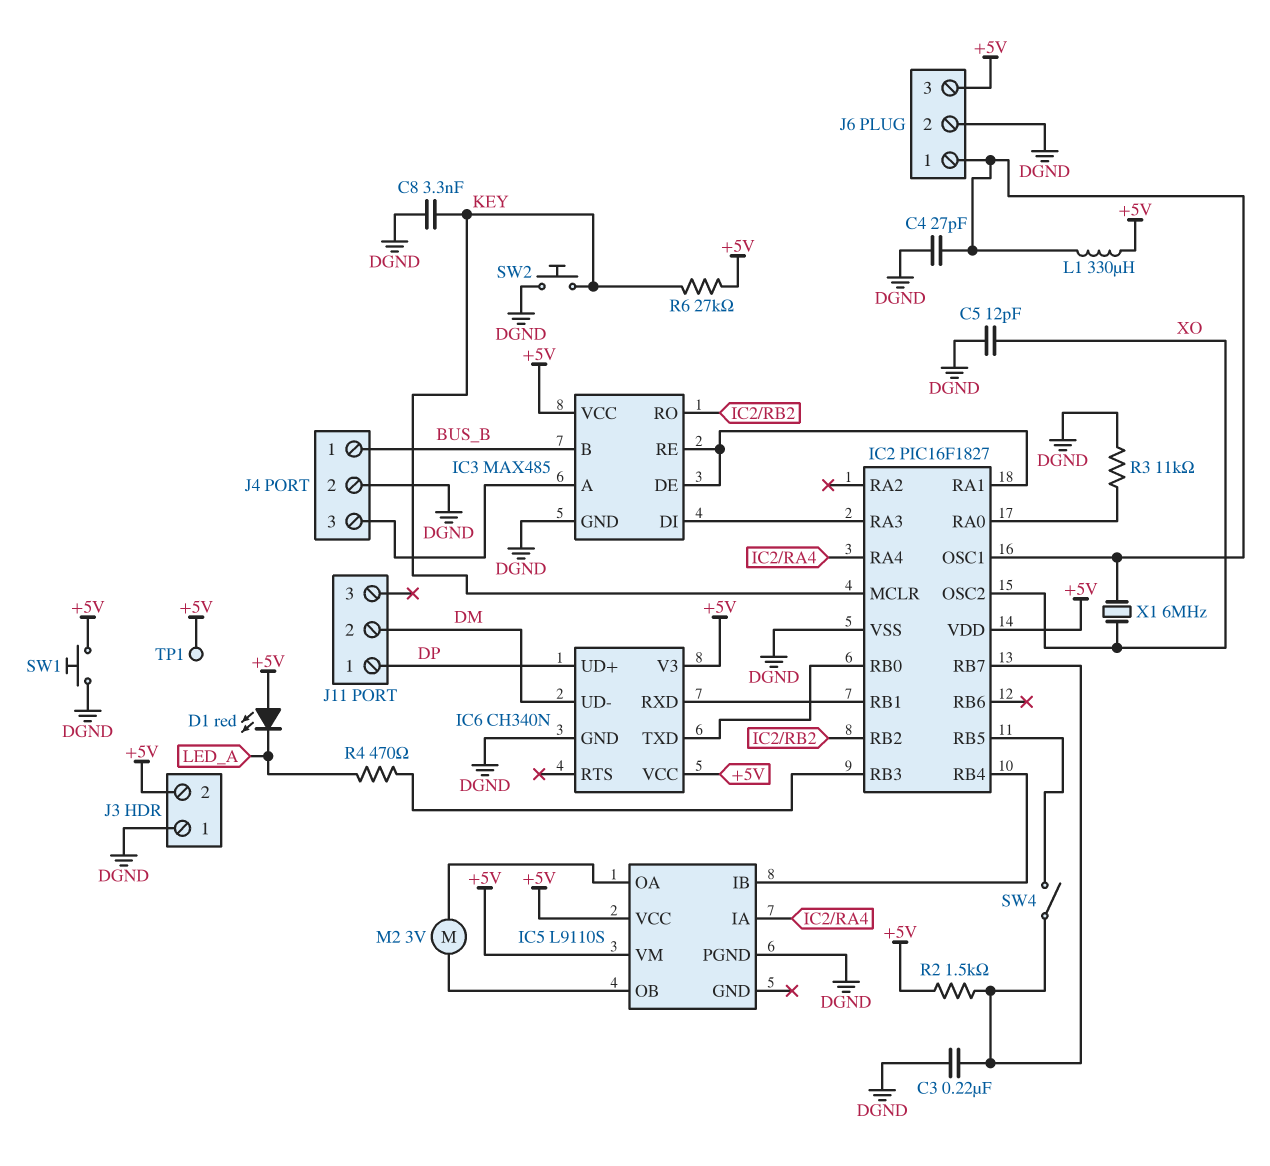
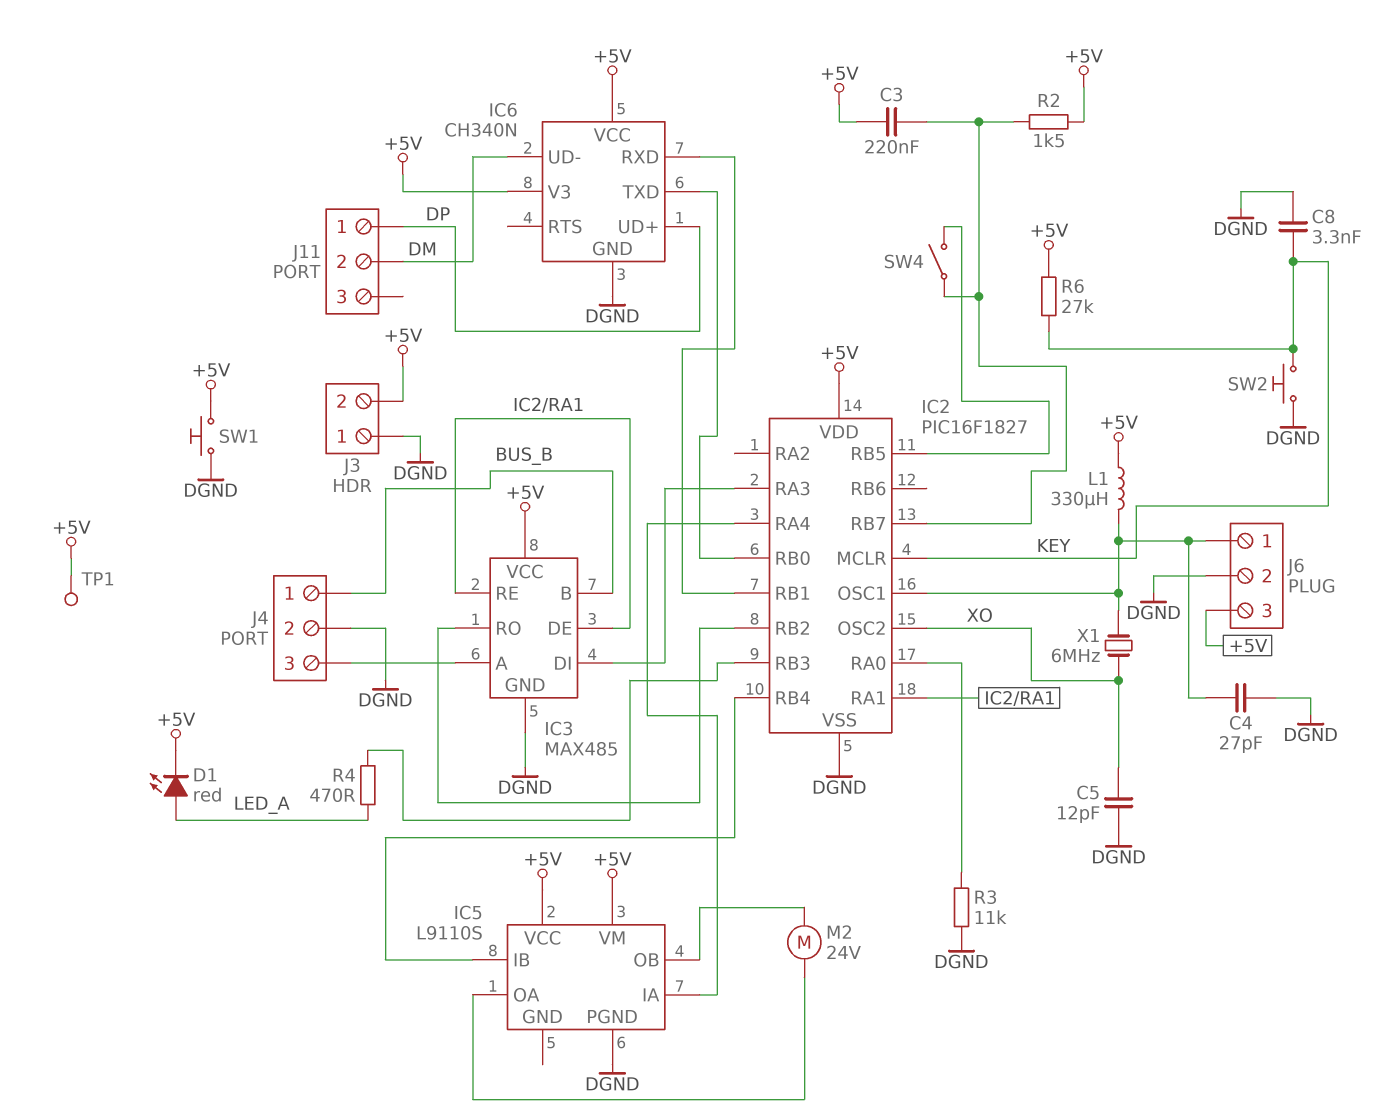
C3: 220nF (DGND, IC2/RB7) -> 220nF (+5V, IC2/RB7)
D1: LED red (A +5V, K LED_A) -> LED red (A LED_A, K +5V)
M2: motor 3V (IC5/OA, IC5/OB) -> motor 24V (IC5/OA, IC5/OB)

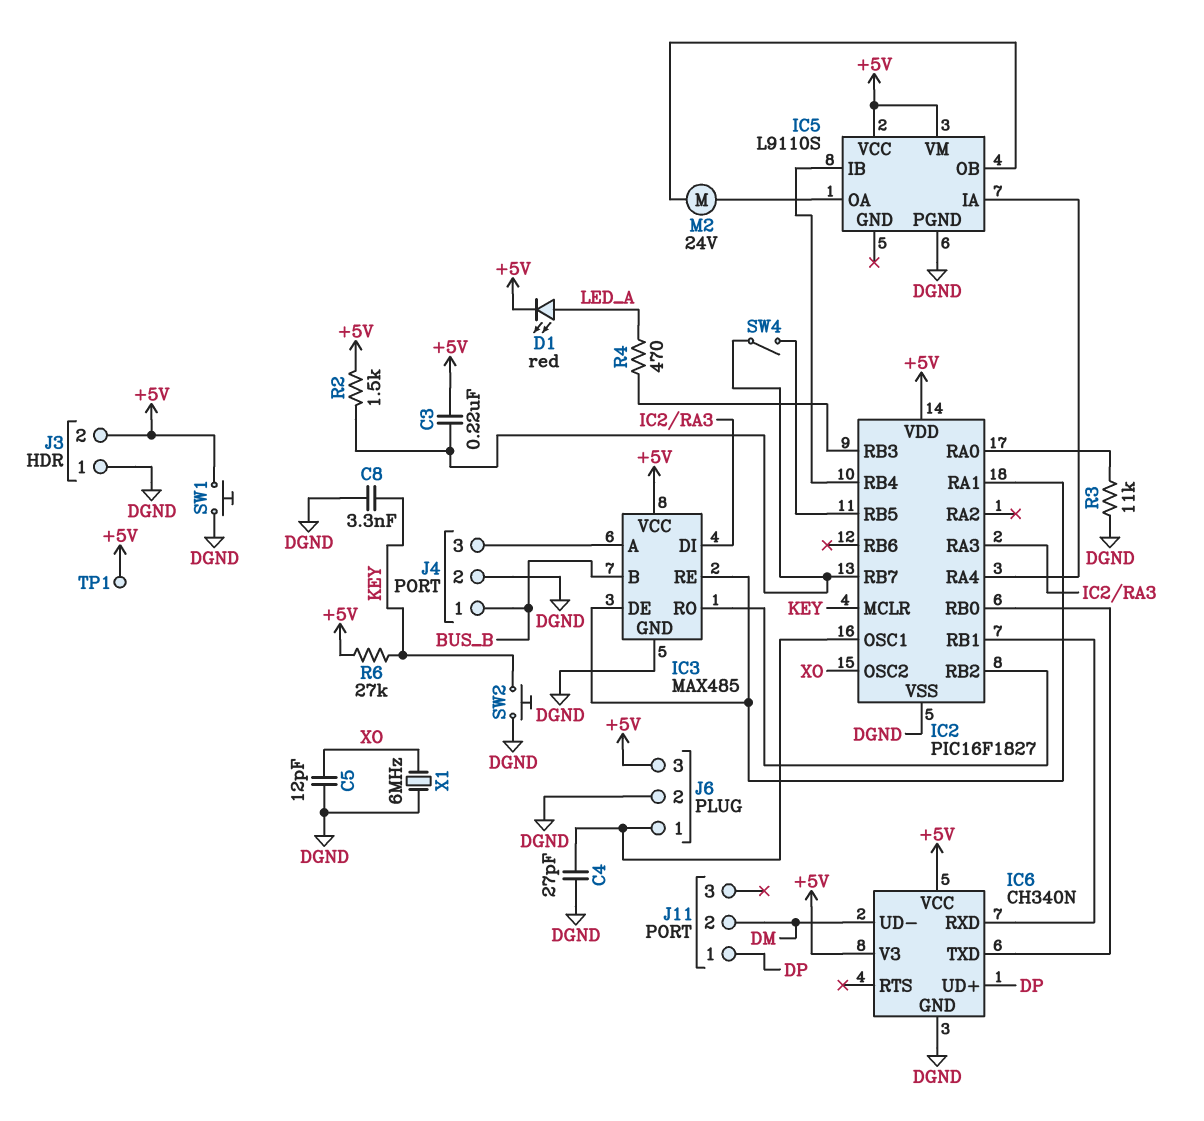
L1: 330uH (+5V, IC2/OSC1) -> none
X1: 6MHz (IC2/OSC1, XO) -> 6MHz (DGND, XO)

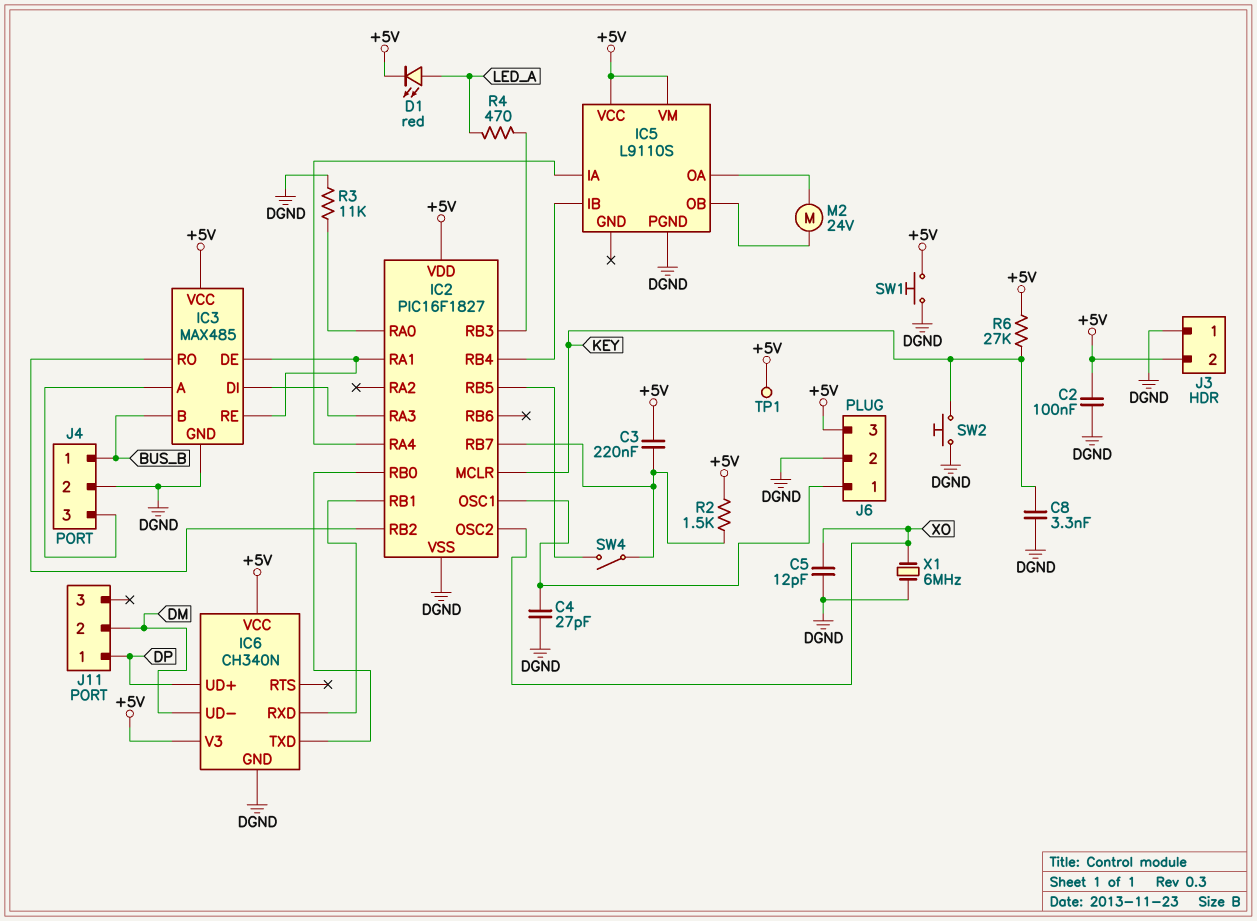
C2: none -> 100nF (+5V, DGND)

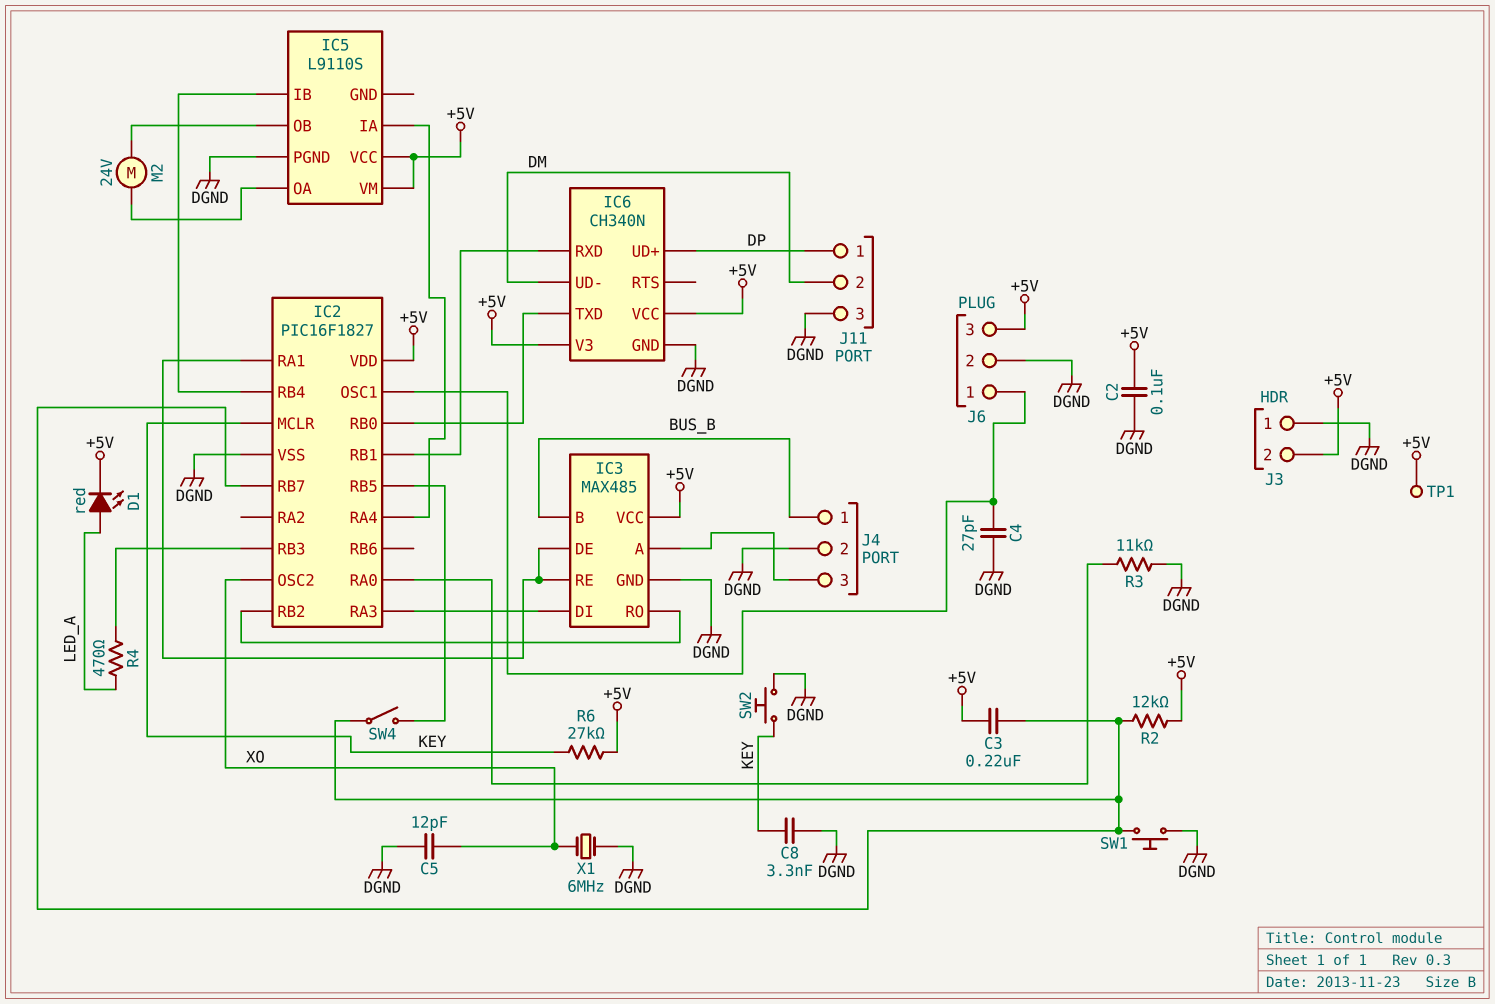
J11 pin 3: none -> DGND
R2: 1.5k (+5V, IC2/RB7) -> 12k (+5V, IC2/RB7)
SW1: button (+5V, DGND) -> button (DGND, IC2/RB7)

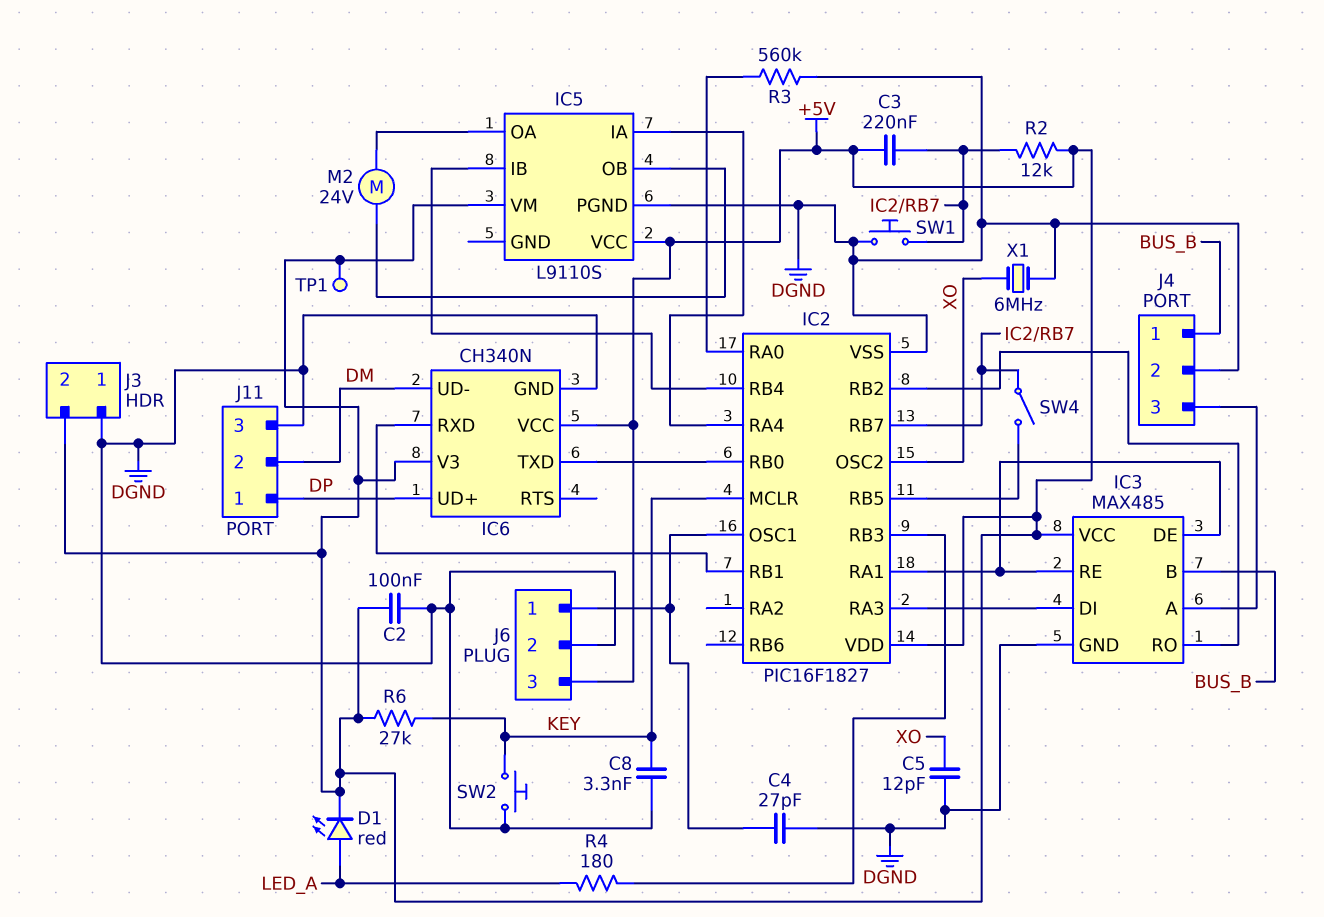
R3: 11k (DGND, IC2/RA0) -> 560k (DGND, IC2/RA0)
R4: 470 (IC2/RB3, LED_A) -> 180 (IC2/RB3, LED_A)

